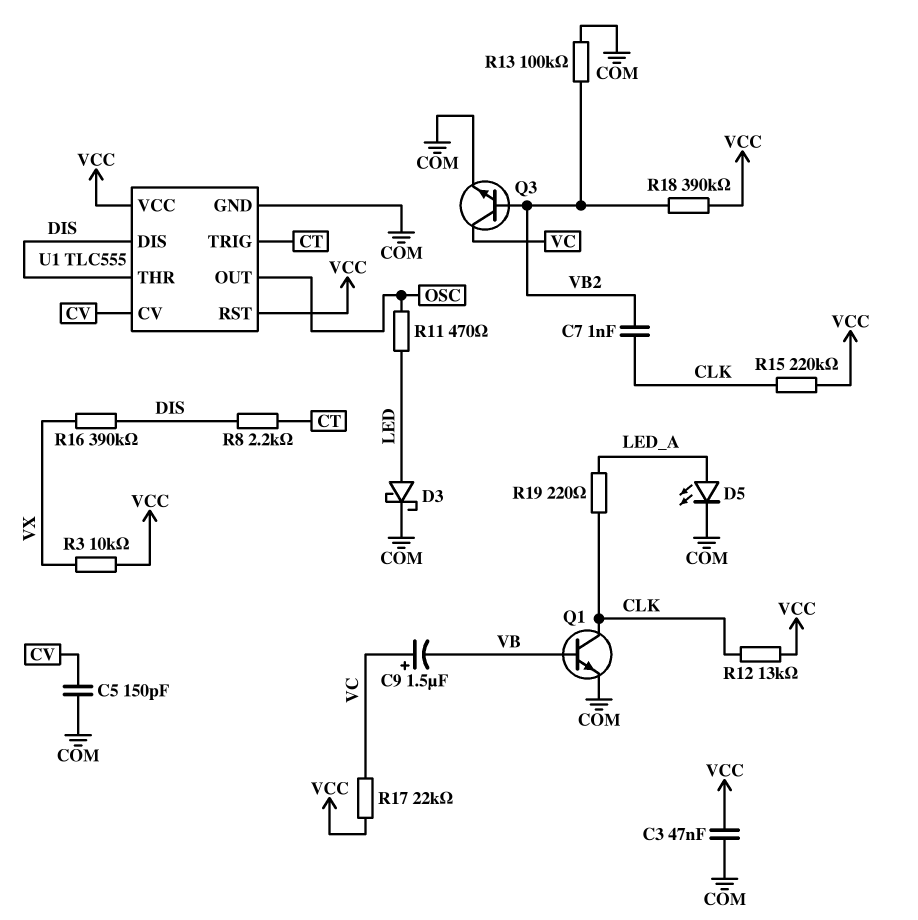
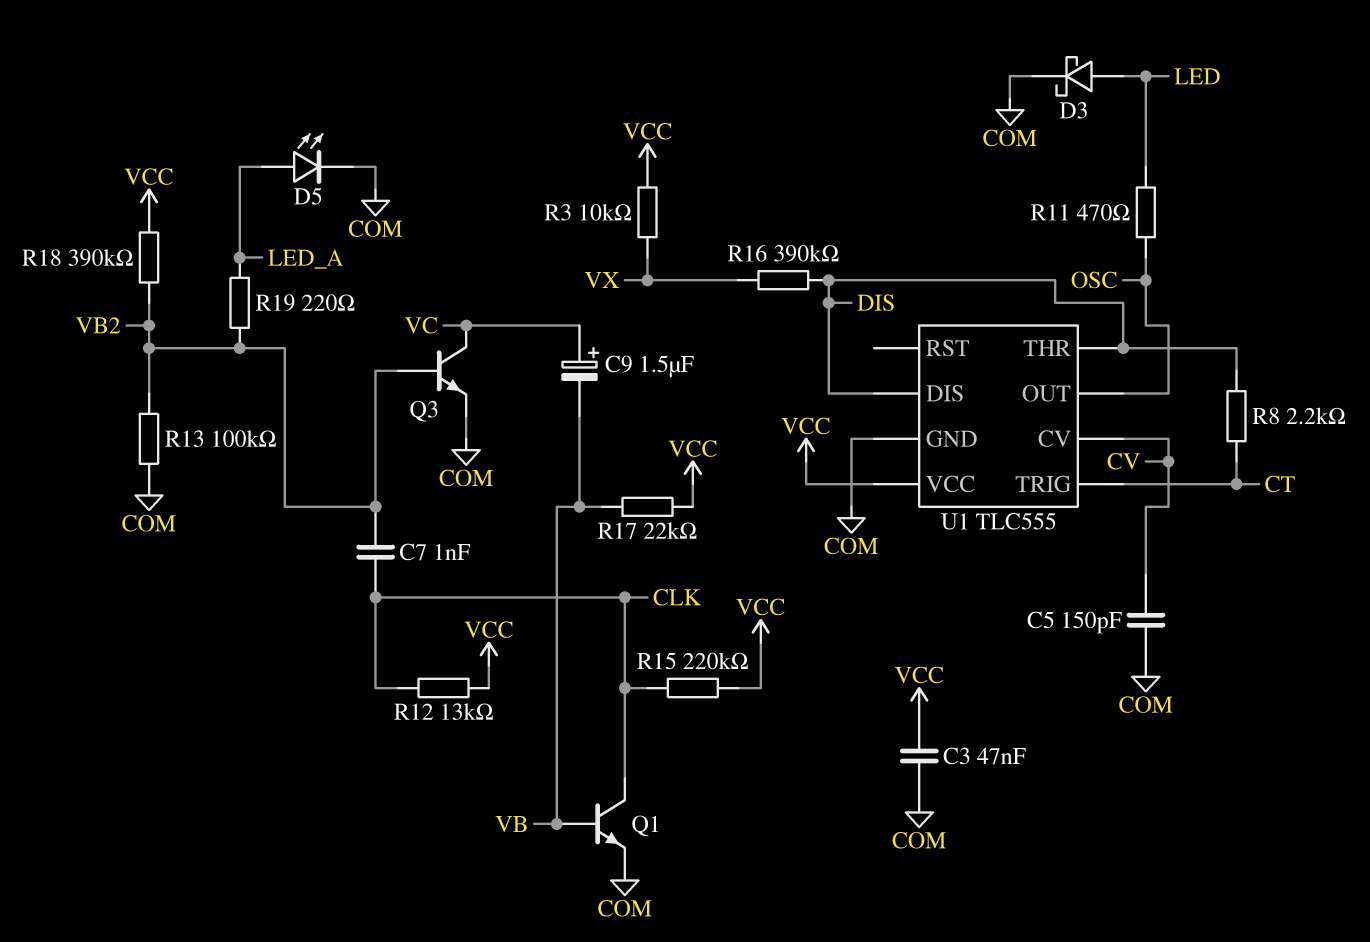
R17: 22k (VC, VCC) -> 22k (VB, VCC)
R19: 220 (CLK, LED_A) -> 220 (LED_A, VB2)
U1 pin RST: VCC -> none

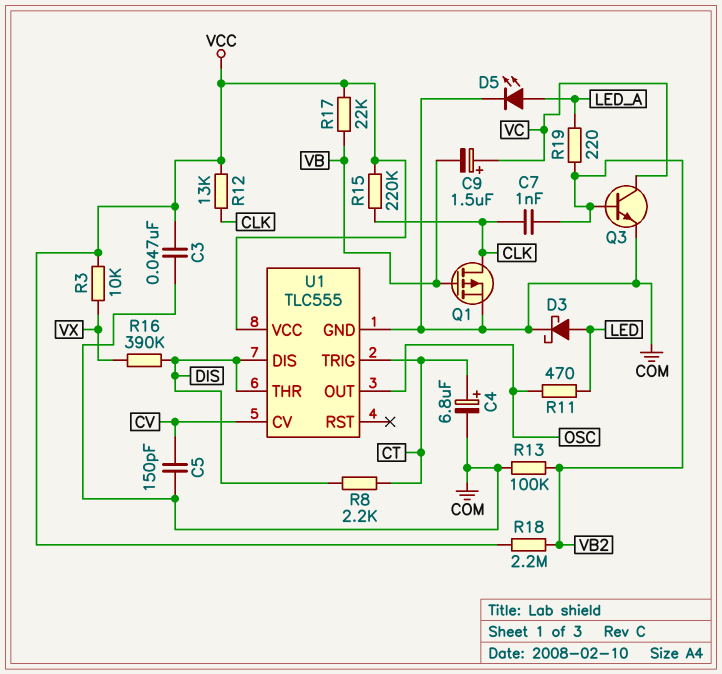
C4: none -> 6.8uF (plus CT, minus COM)
Q1: NPN (B VB, C CLK, E COM) -> PMOS (G VB, D CLK, S COM)
R18: 390k (VB2, VCC) -> 2.2M (VB2, VCC)

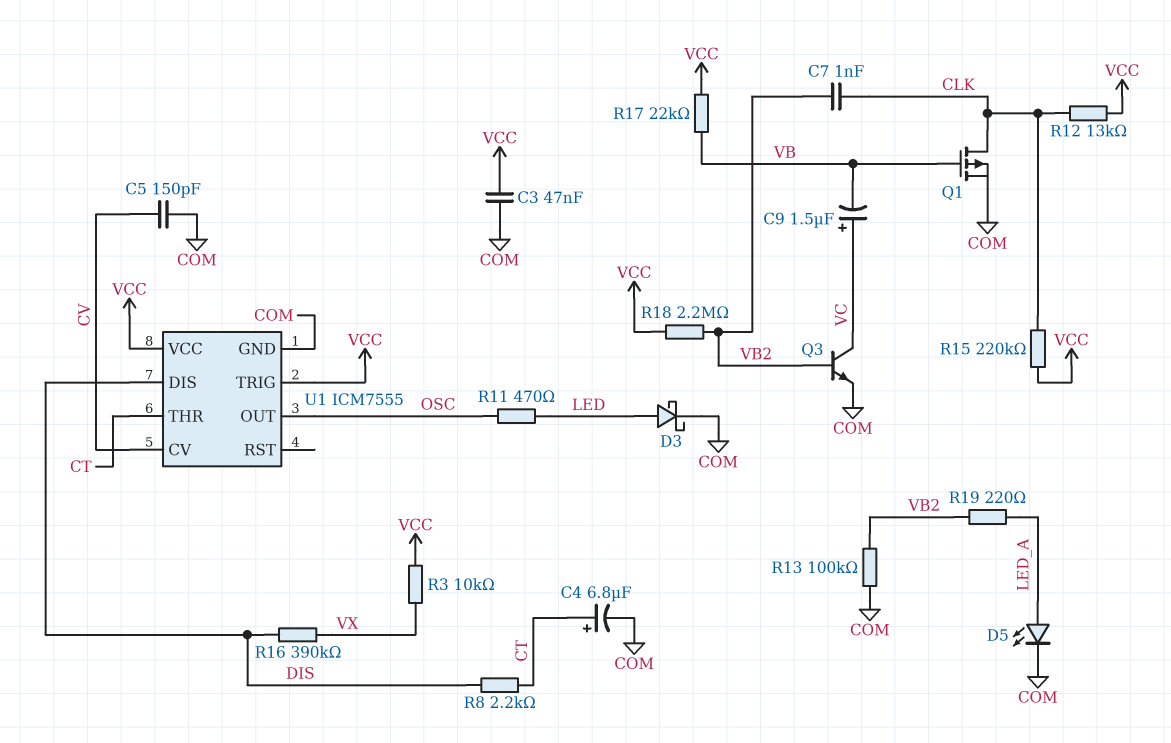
U1: TLC555 -> ICM7555
U1 pin THR: DIS -> CT
U1 pin TRIG: CT -> VCC

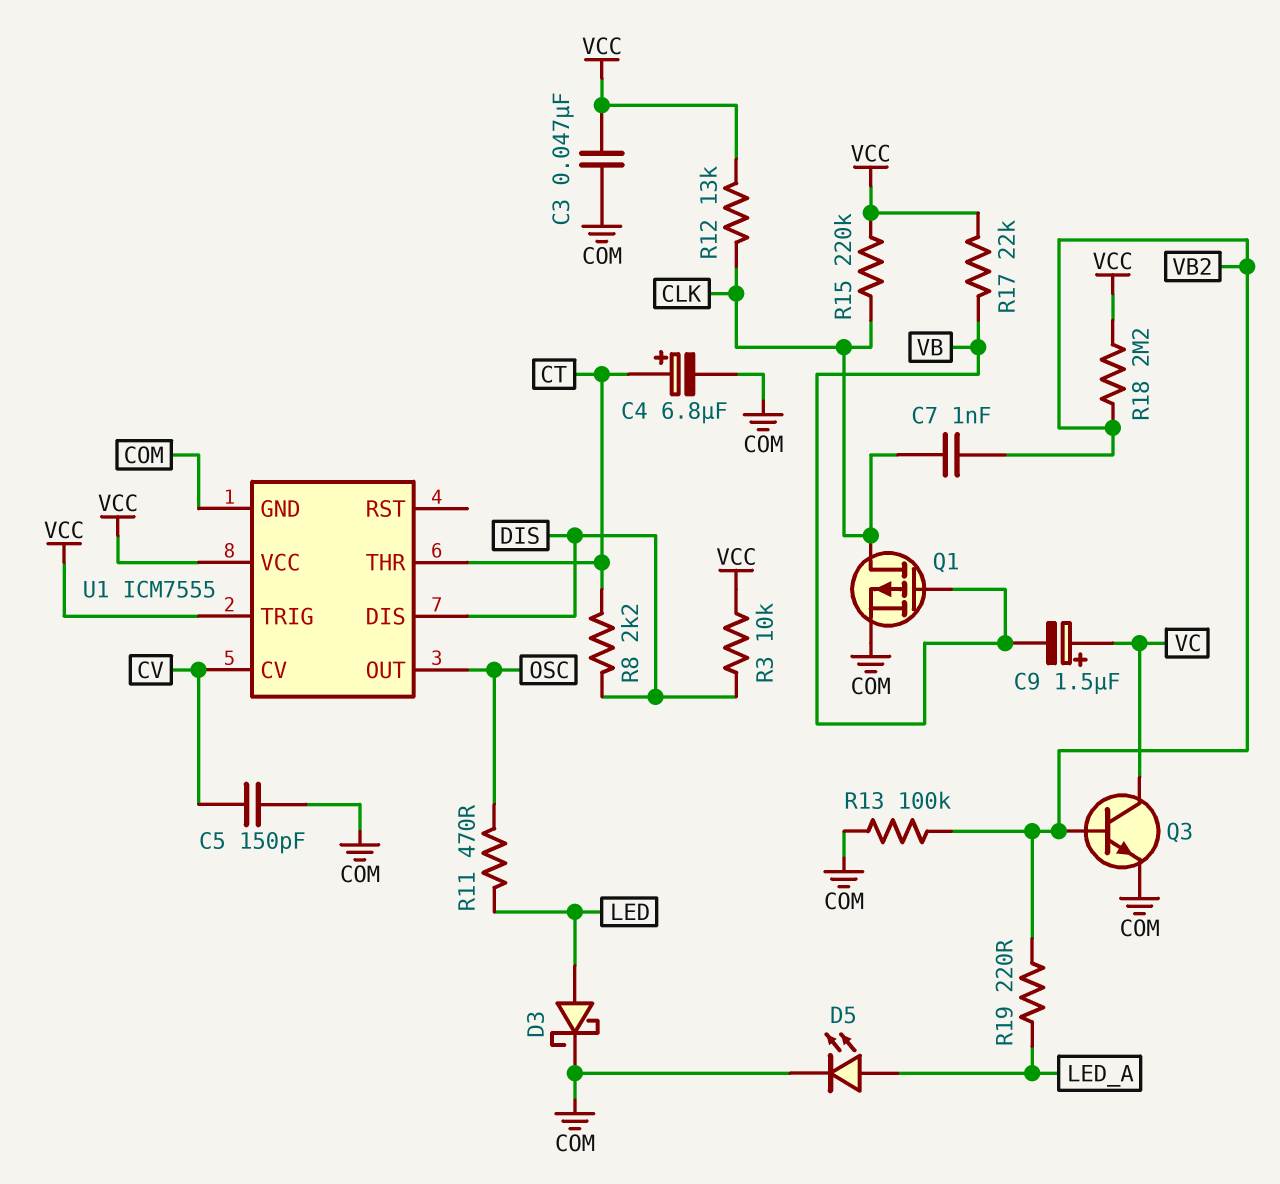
R3: 10k (VCC, VX) -> 10k (DIS, VCC)
R16: 390k (DIS, VX) -> none

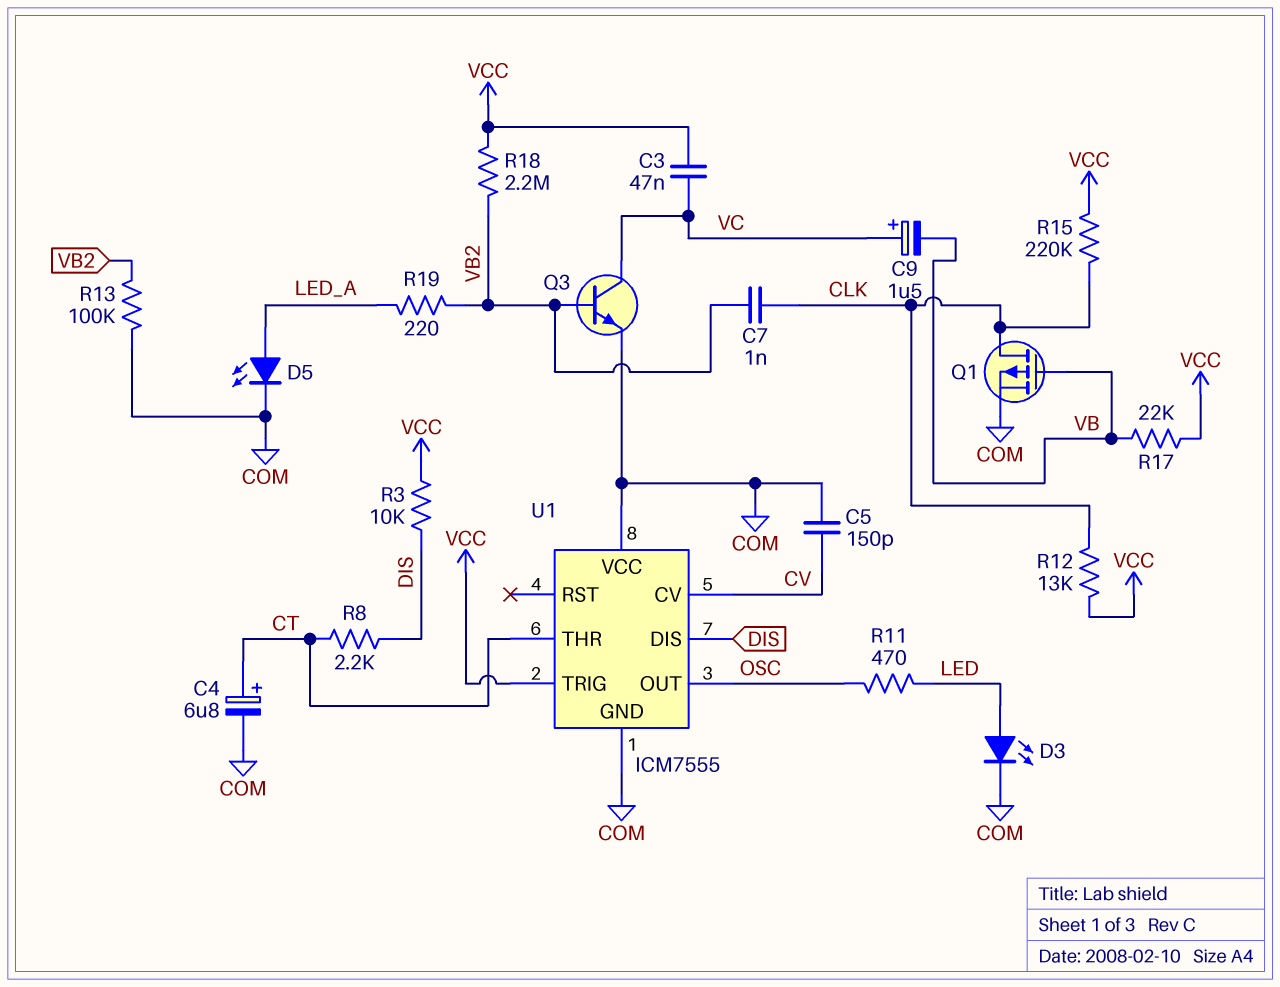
C3: 47nF (COM, VCC) -> 47nF (VC, VCC)
D3: schottky (A LED, K COM) -> LED (A LED, K COM)
U1 pin VCC: VCC -> COM

